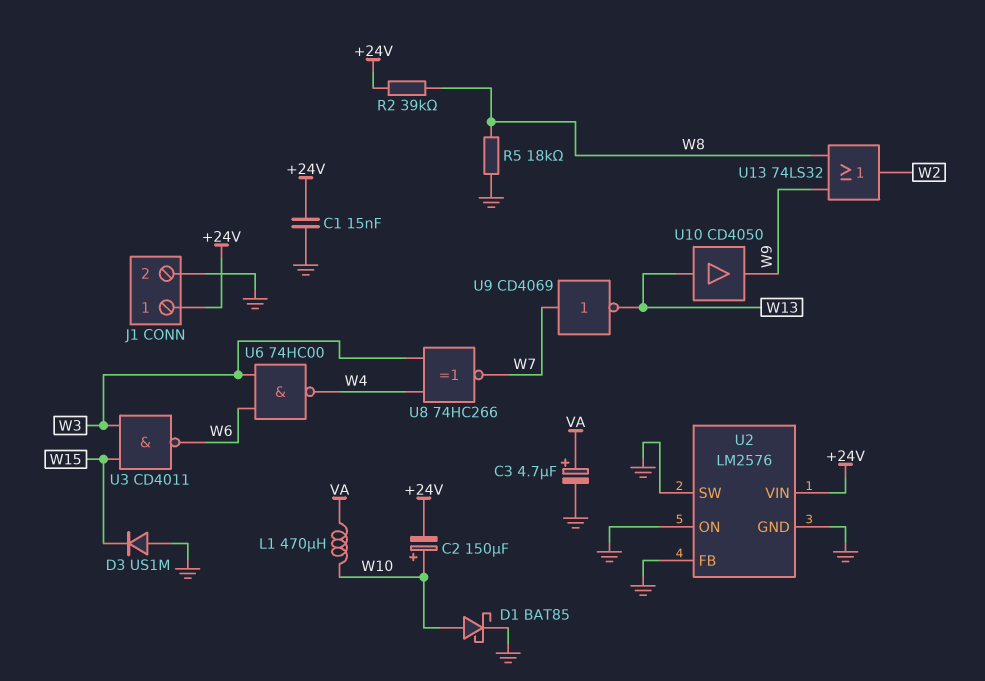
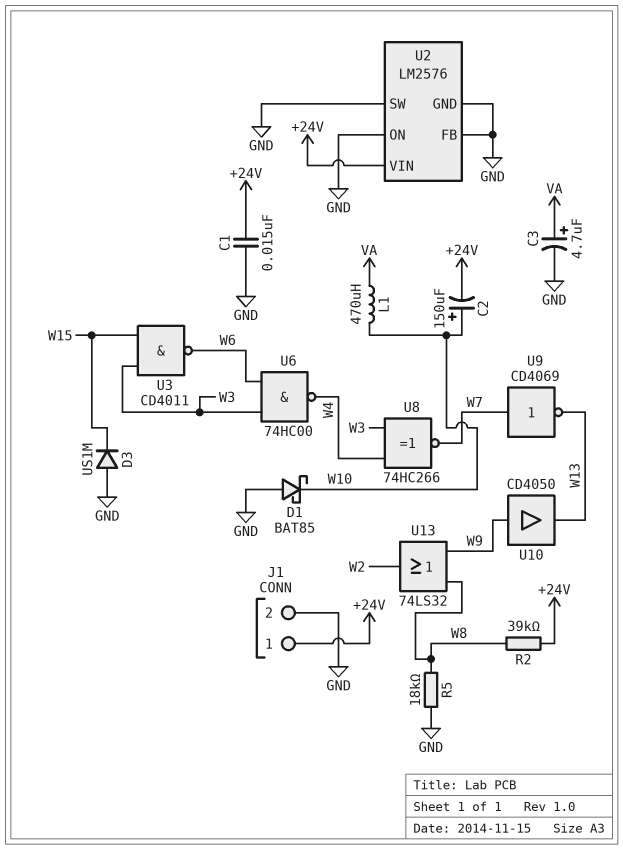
D1: schottky BAT85 (A W10, K GND) -> schottky BAT85 (A GND, K W10)
U10: buffer CD4050 (in W13, out W9) -> buffer CD4050 (in W9, out W13)

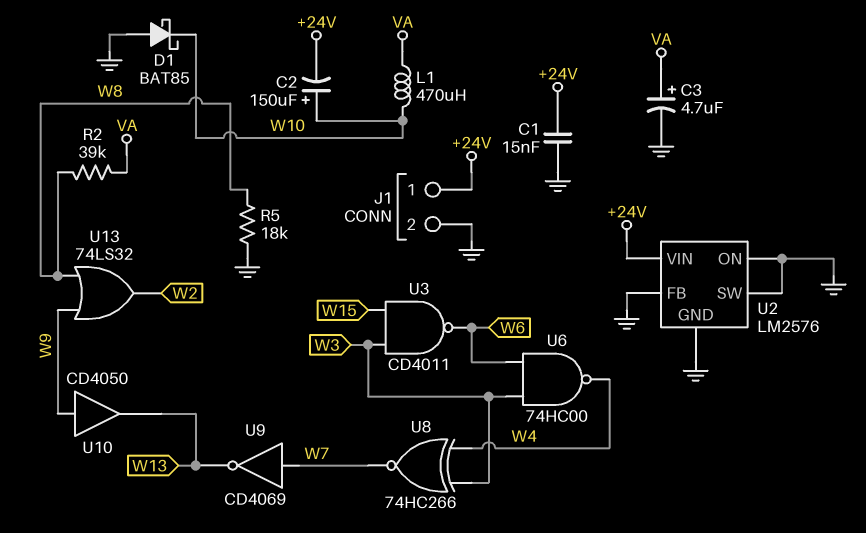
D3: diode US1M (A GND, K W15) -> none
R2: 39k (+24V, W8) -> 39k (VA, W8)

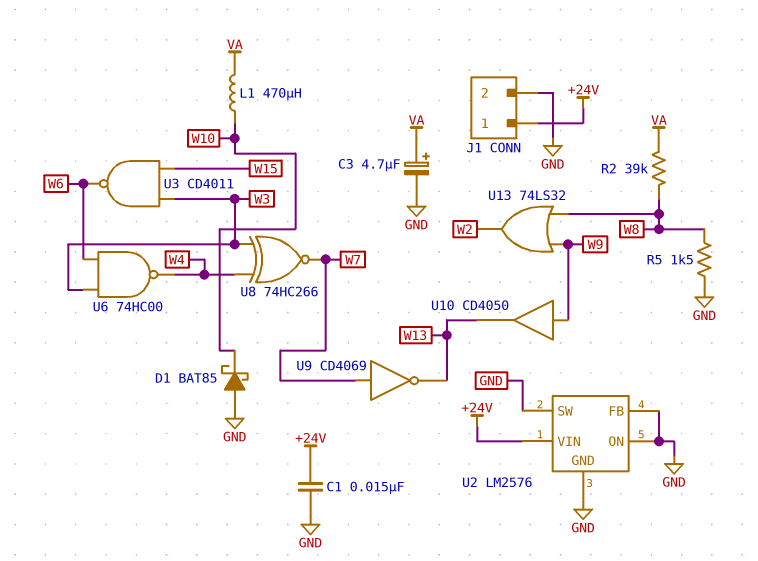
C2: 150uF (plus W10, minus +24V) -> none
R5: 18k (GND, W8) -> 1.5k (GND, W8)

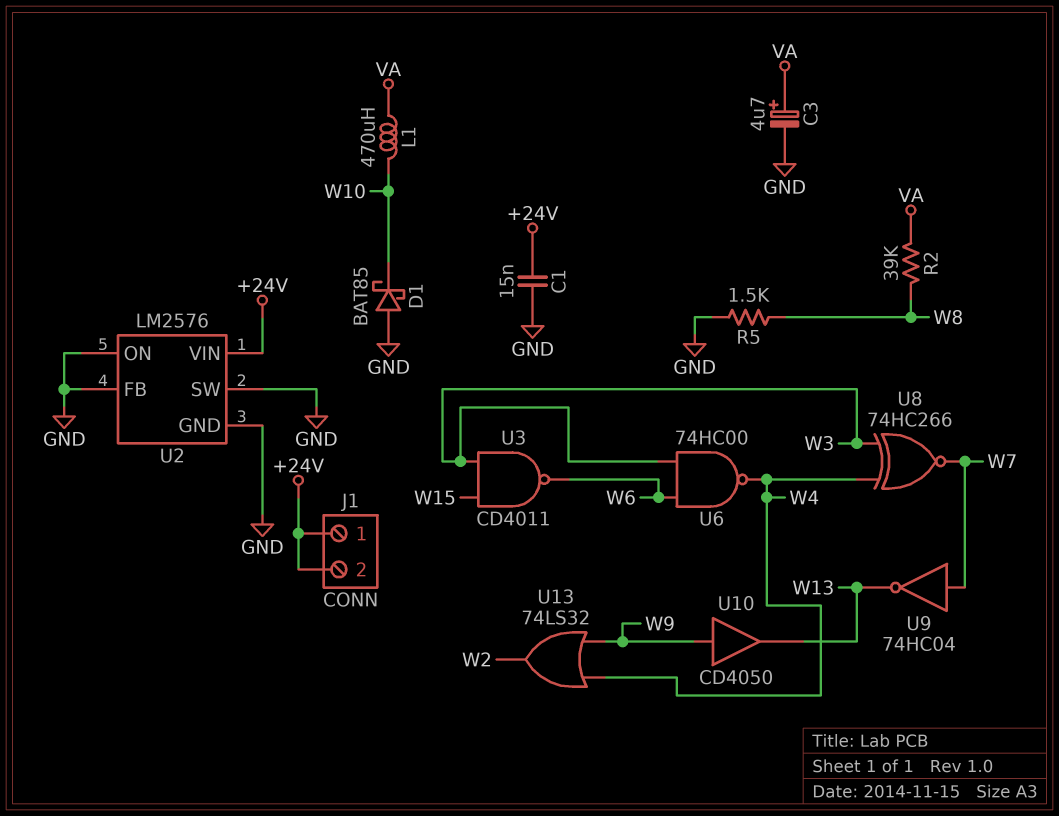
J1 pin 2: GND -> +24V
U9: NOT CD4069 (in W7, out W13) -> NOT 74HC04 (in W7, out W13)
U13: OR 74LS32 (in W8, in W9, out W2) -> OR 74LS32 (in W4, in W9, out W2)

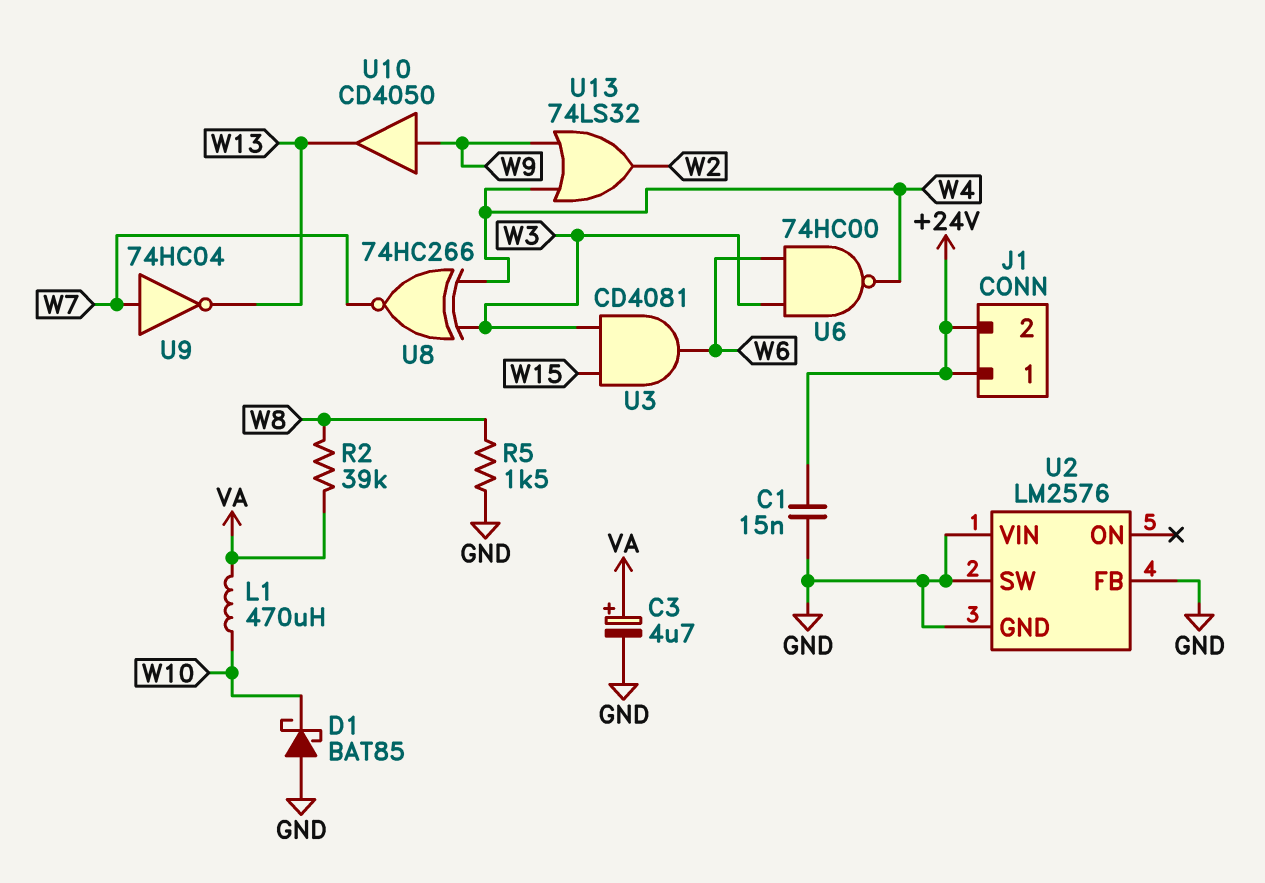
U2 pin ON: GND -> none
U2 pin VIN: +24V -> GND
U3: NAND CD4011 (in W3, in W15, out W6) -> AND CD4081 (in W3, in W15, out W6)

